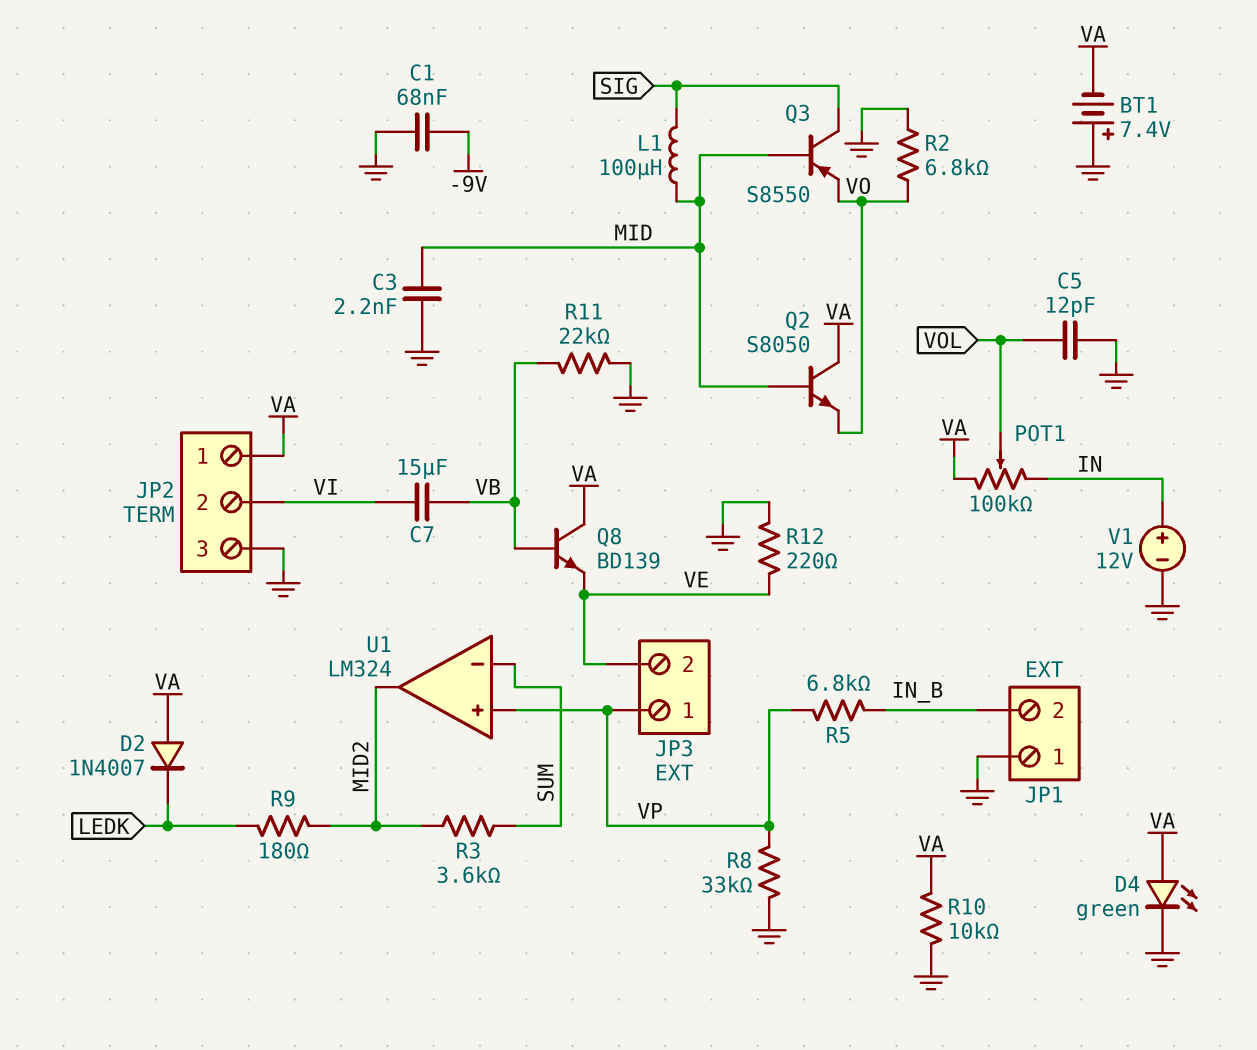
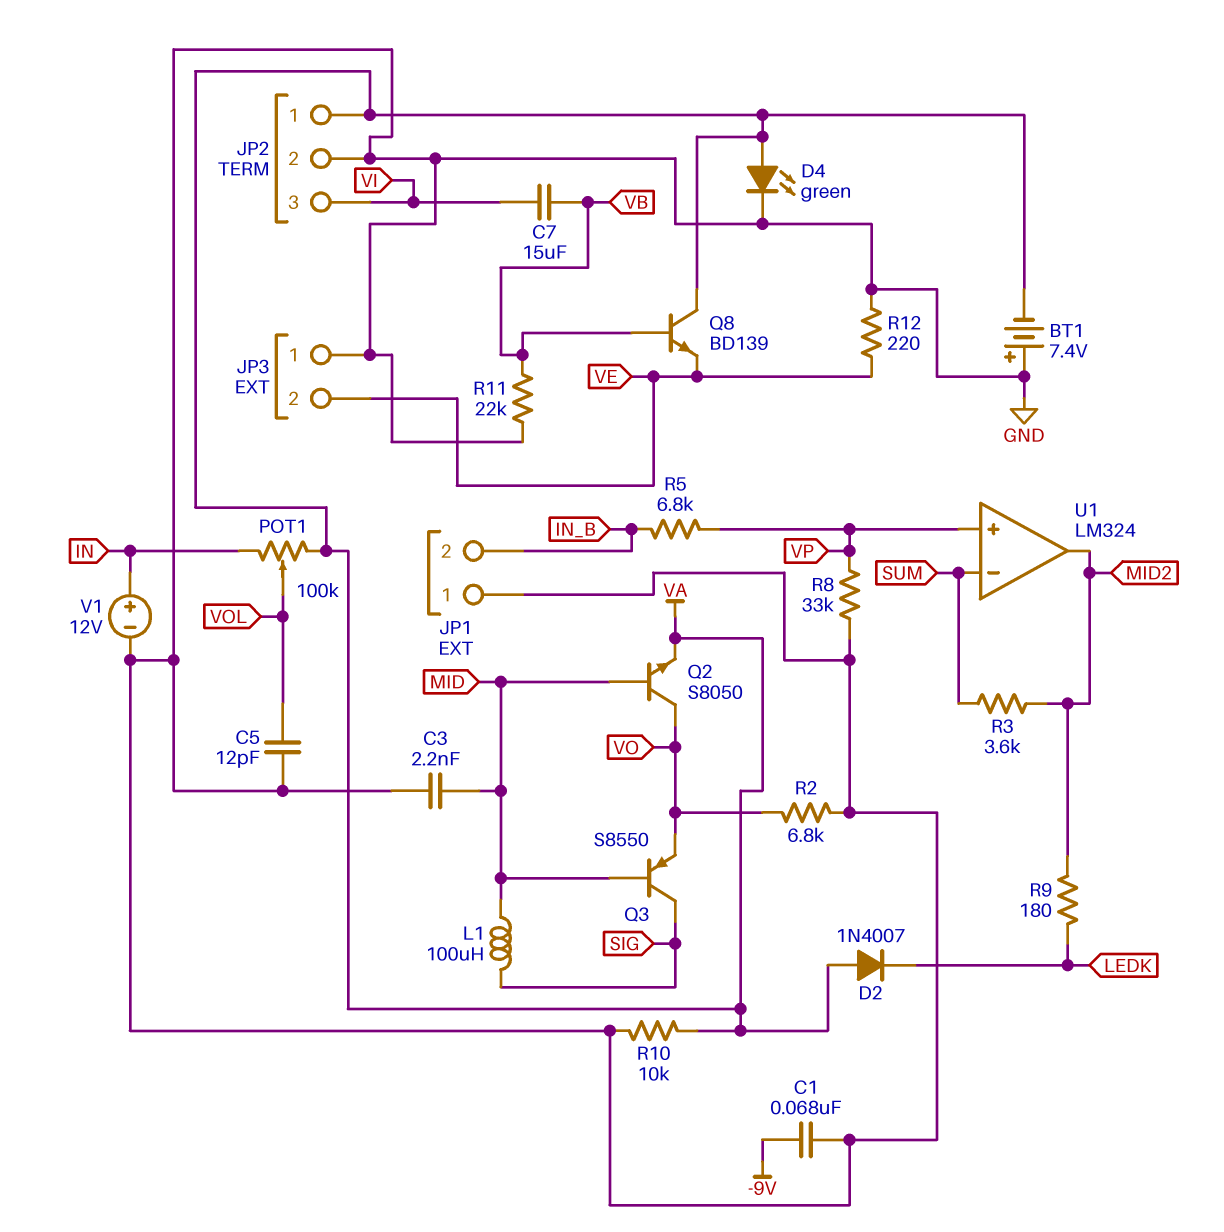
JP2 pin 2: VI -> GND
JP2 pin 3: GND -> VI
JP3 pin 1: VP -> GND
Q2: NPN S8050 (B MID, C VA, E VO) -> NPN S8050 (B MID, C VO, E VA)

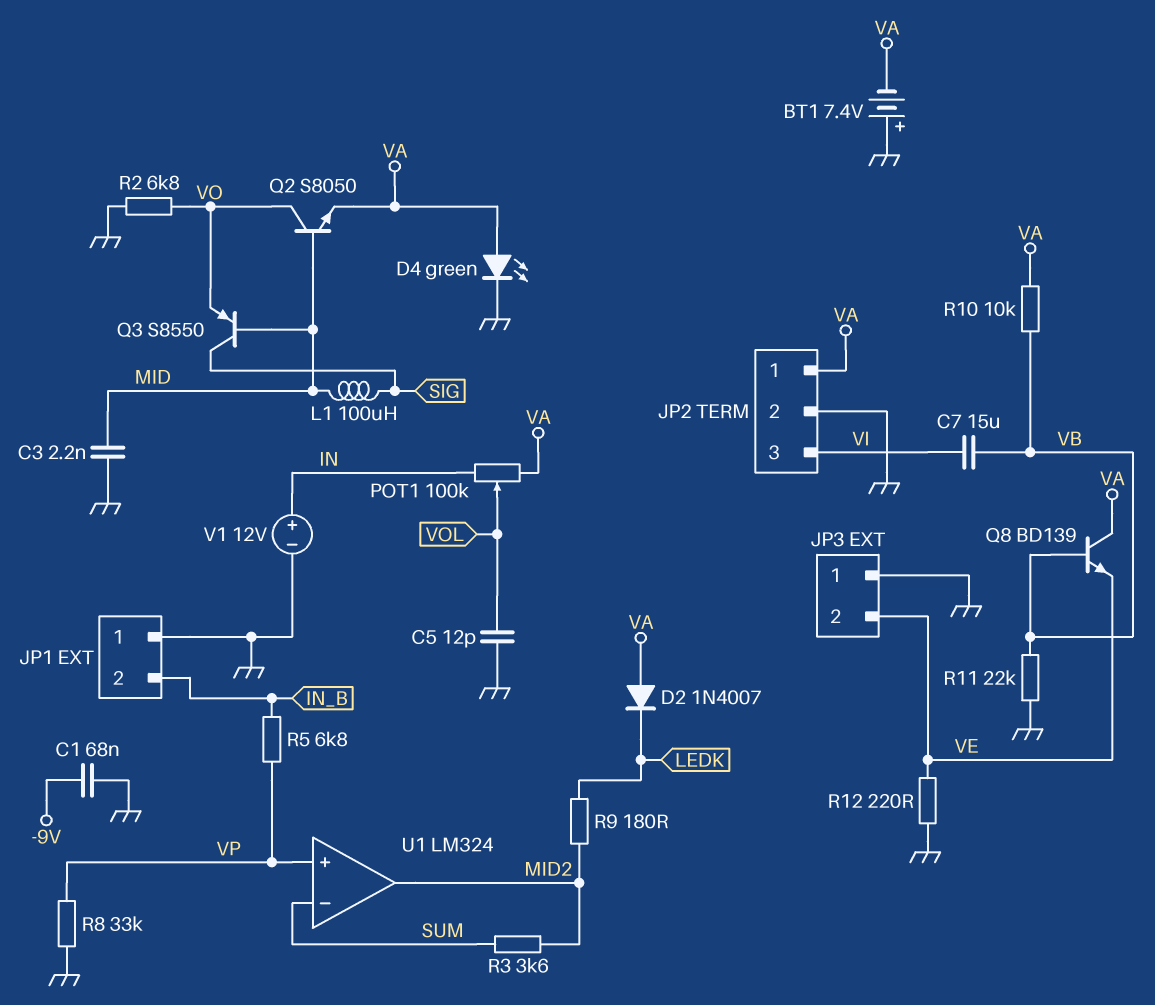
R10: 10k (GND, VA) -> 10k (VA, VB)

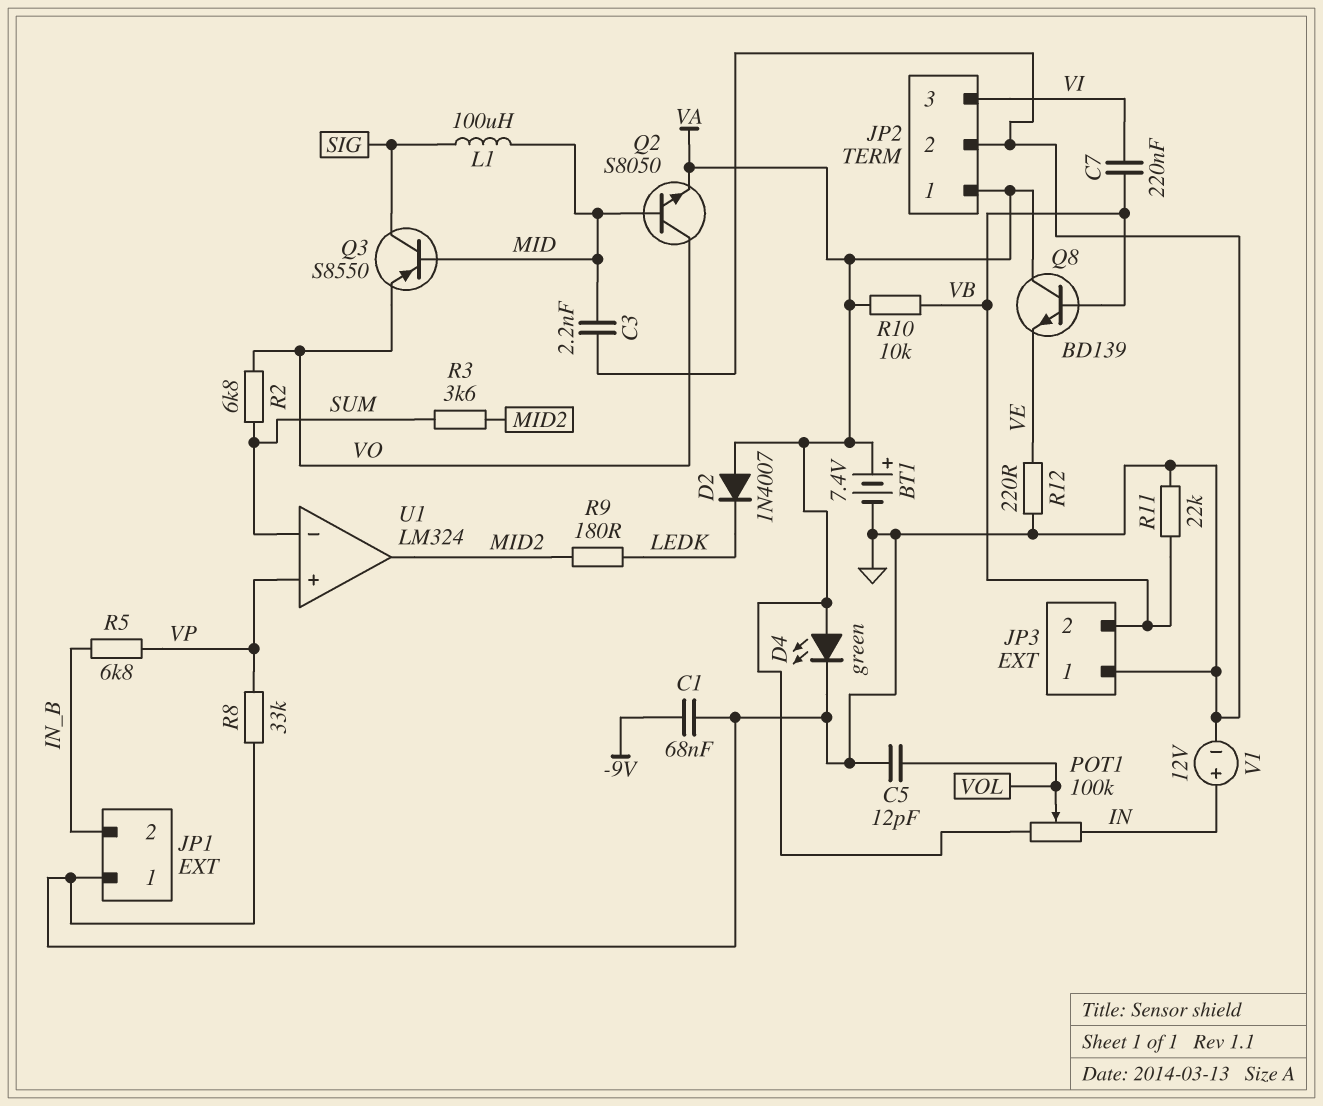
BT1: 7.4V (plus GND, minus VA) -> 7.4V (plus VA, minus GND)
C7: 15uF (VB, VI) -> 220nF (VB, VI)
JP3 pin 2: VE -> VB
R2: 6.8k (GND, VO) -> 6.8k (SUM, VO)

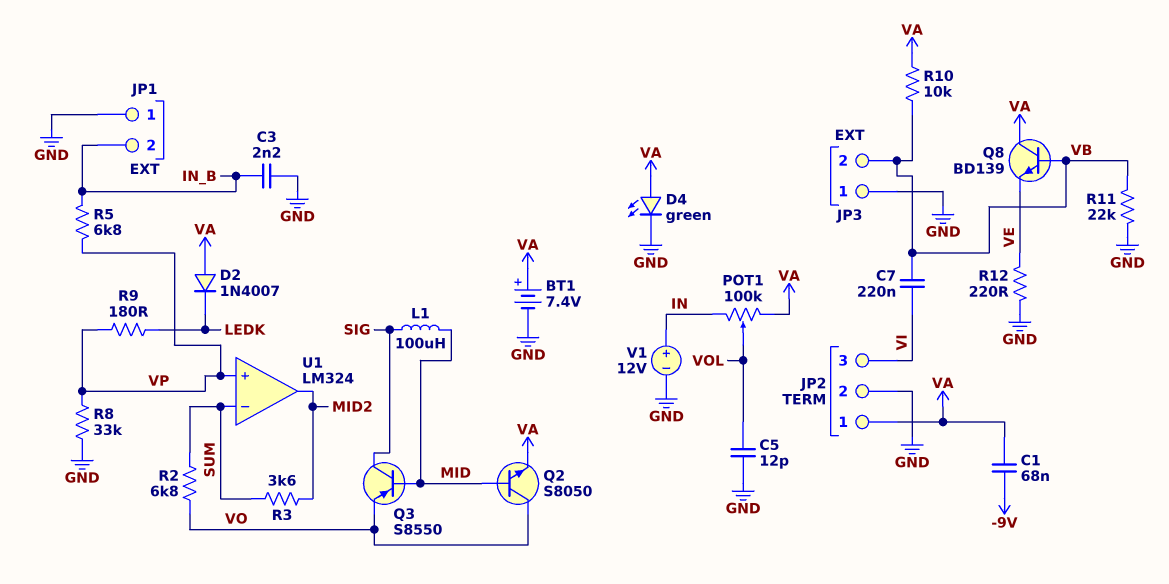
C1: 68nF (-9V, GND) -> 68nF (-9V, VA)
C3: 2.2nF (GND, MID) -> 2.2nF (GND, IN_B)
R9: 180 (LEDK, MID2) -> 180 (LEDK, VP)

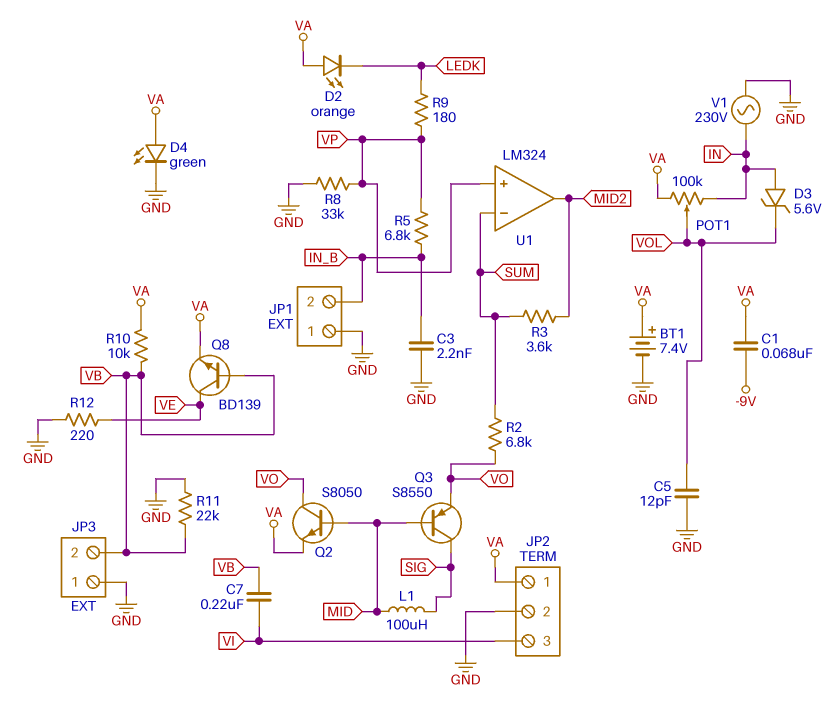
D2: diode 1N4007 (A VA, K LEDK) -> LED orange (A VA, K LEDK)
D3: none -> zener 5.6V (A IN, K VOL)
Q8: NPN BD139 (B VB, C VA, E VE) -> NPN BD139 (B VB, C VE, E VA)
V1: 12V (plus IN, minus GND) -> AC 230V (GND, IN)

